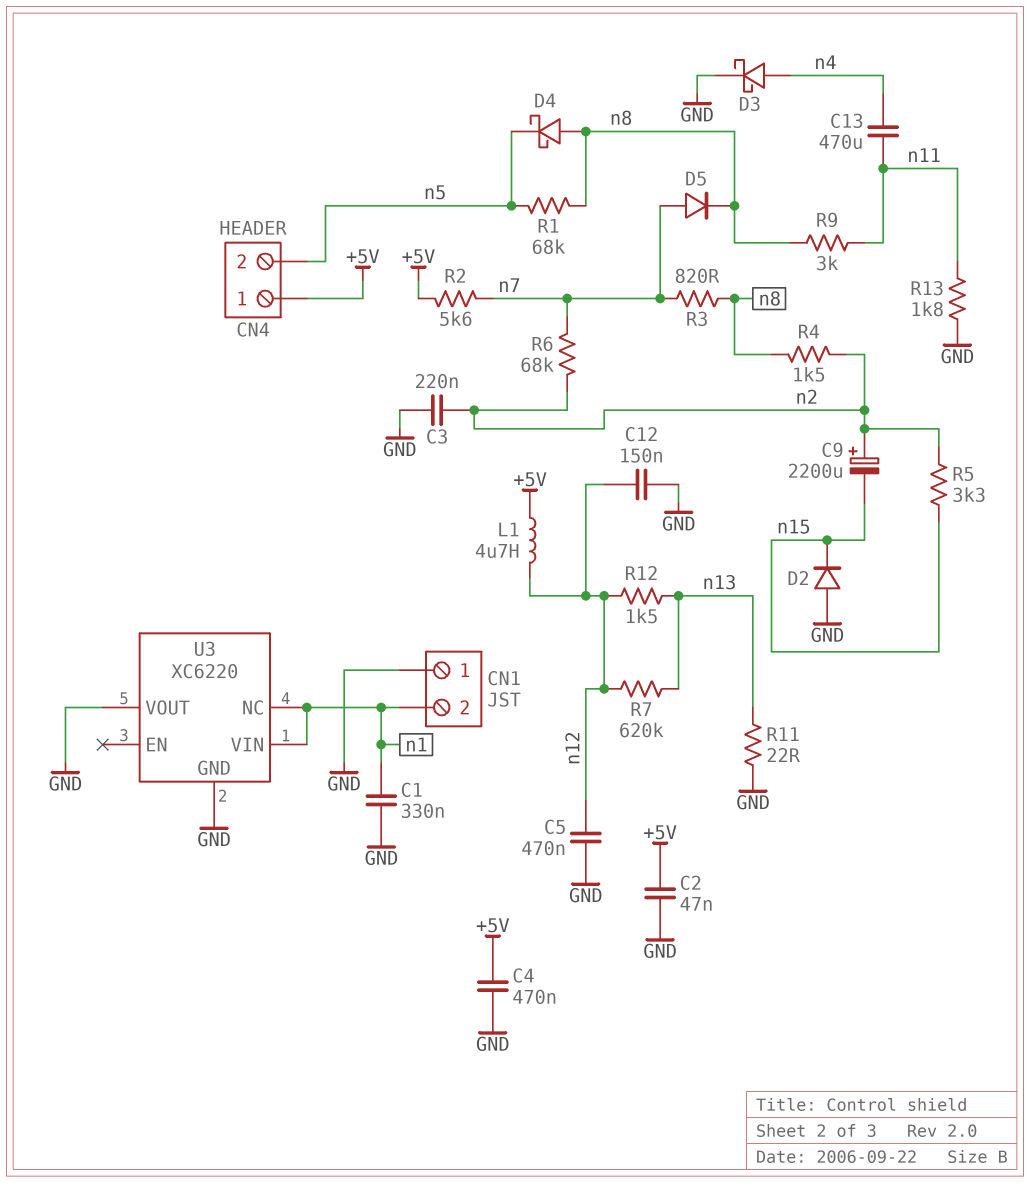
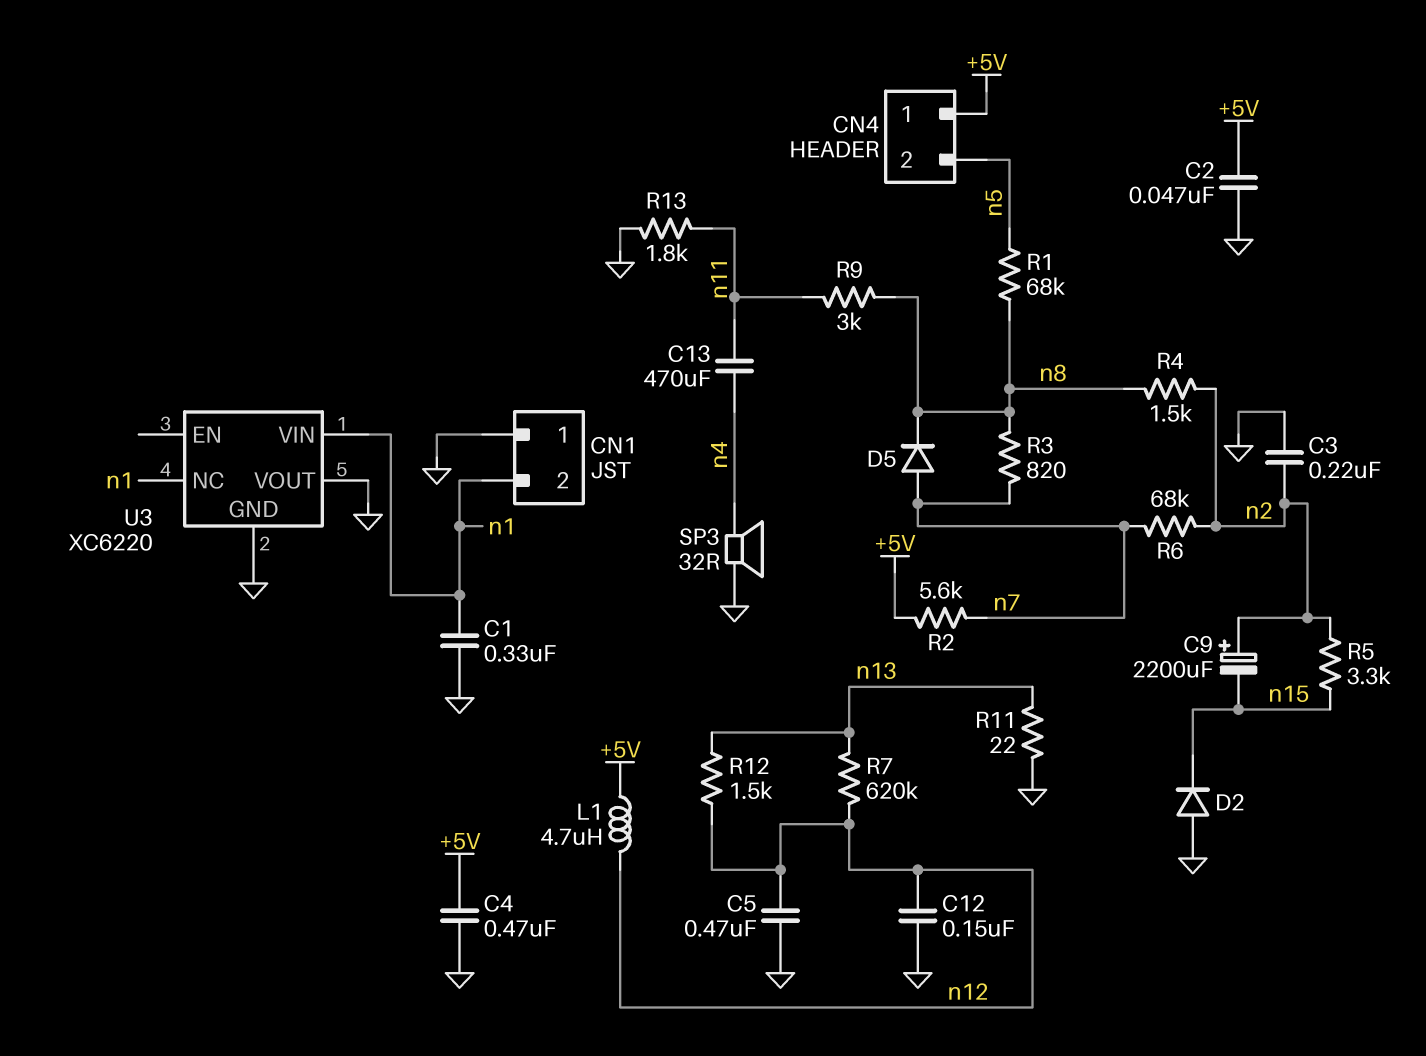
D3: schottky (A n4, K GND) -> none
D4: schottky (A n8, K n5) -> none
SP3: none -> speaker 32R (GND, n4)

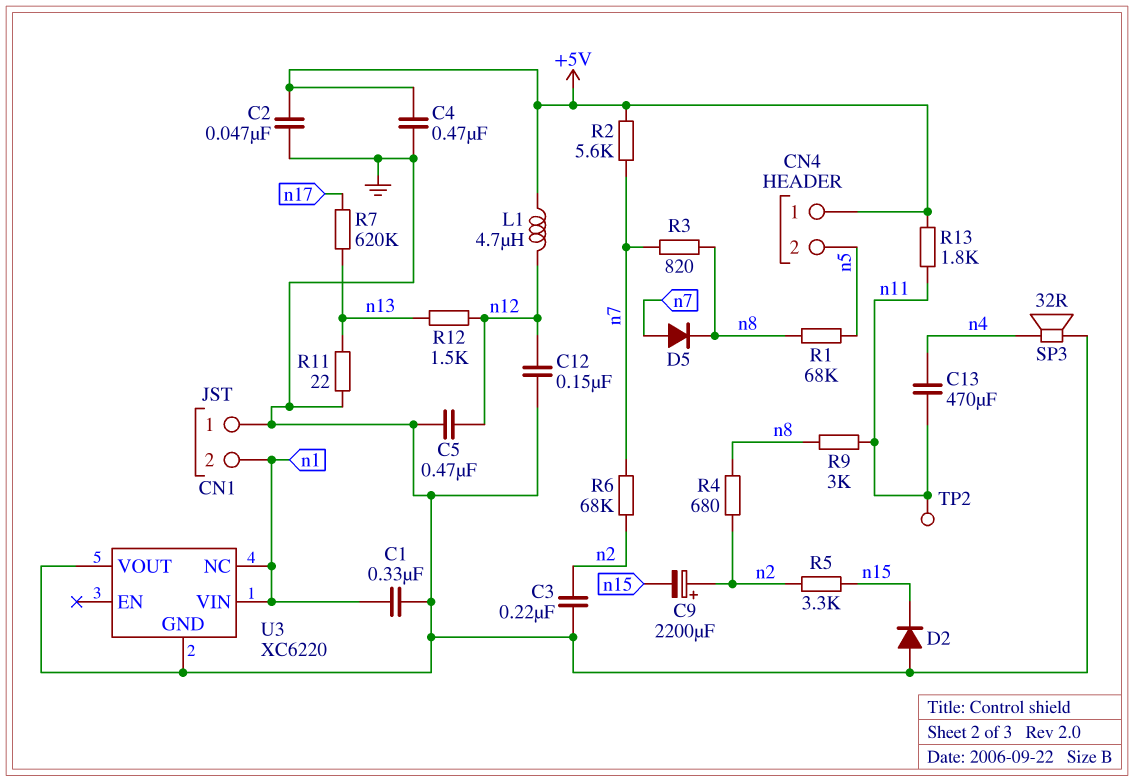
R4: 1.5k (n2, n8) -> 680 (n2, n8)
R7: 620k (n12, n13) -> 620k (n13, n17)
R13: 1.8k (GND, n11) -> 1.8k (+5V, n11)
TP2: none -> test point (n11)

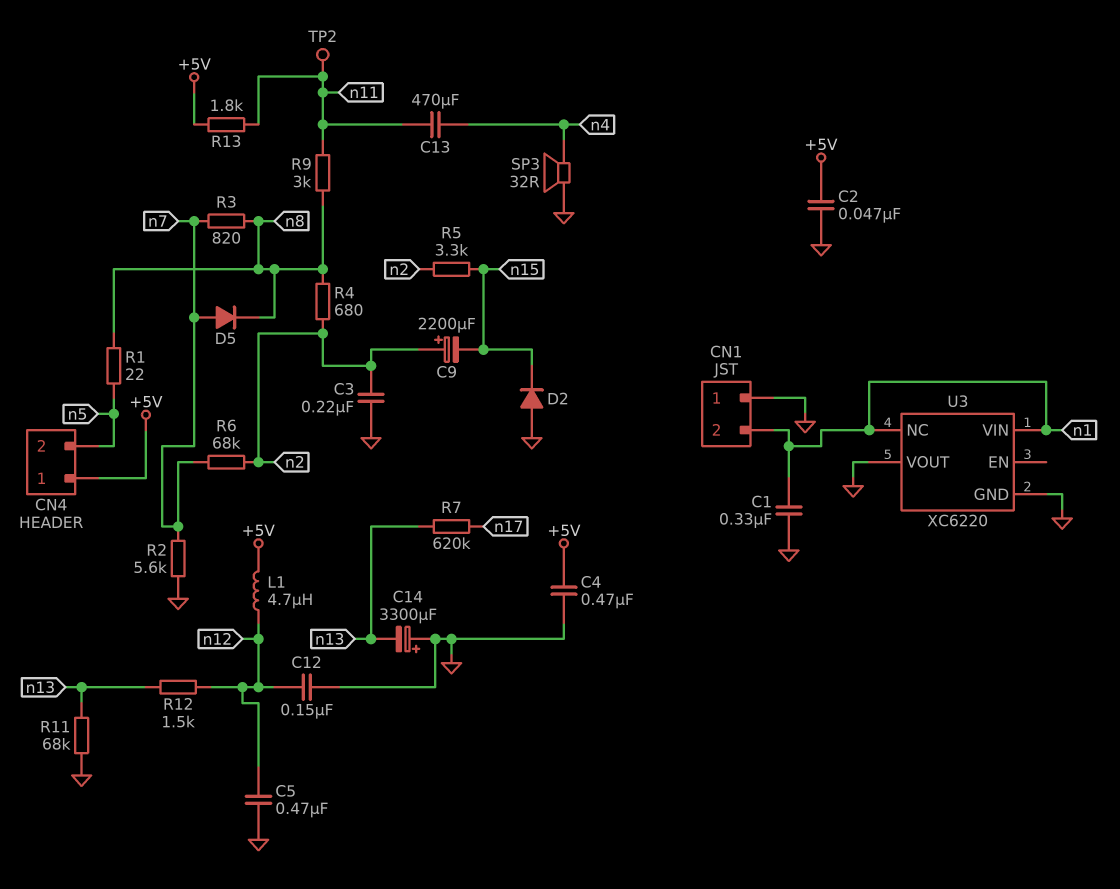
C14: none -> 3300uF (plus GND, minus n13)
R1: 68k (n5, n8) -> 22 (n5, n8)
R2: 5.6k (+5V, n7) -> 5.6k (GND, n7)
R11: 22 (GND, n13) -> 68k (GND, n13)

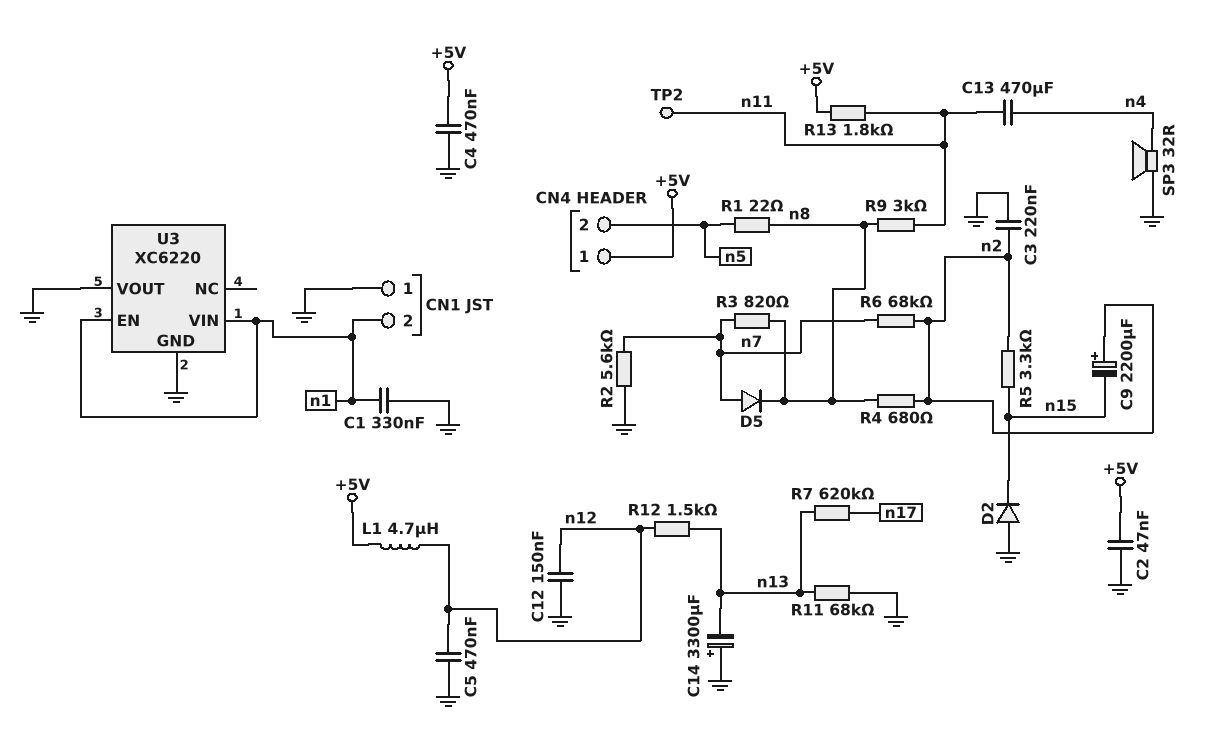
U3 pin EN: none -> n1
U3 pin NC: n1 -> none

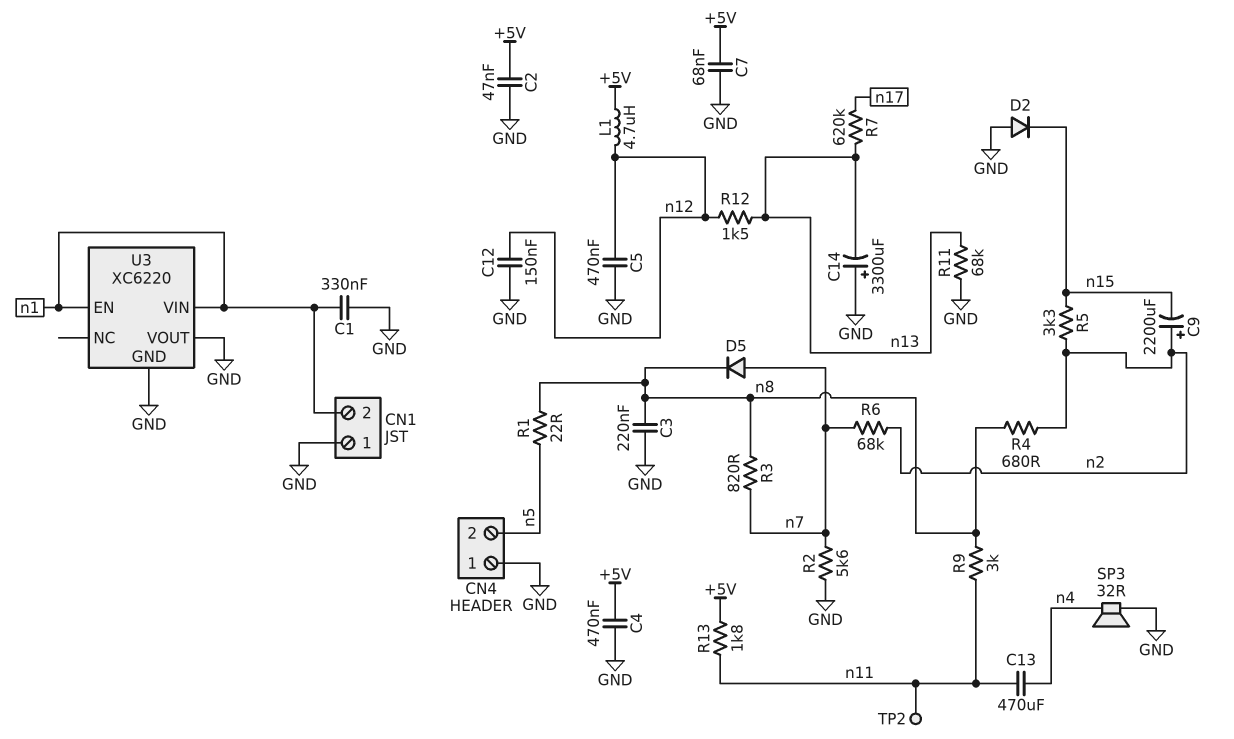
C3: 220nF (GND, n2) -> 220nF (GND, n8)
C7: none -> 68nF (+5V, GND)
CN4 pin 1: +5V -> GND

